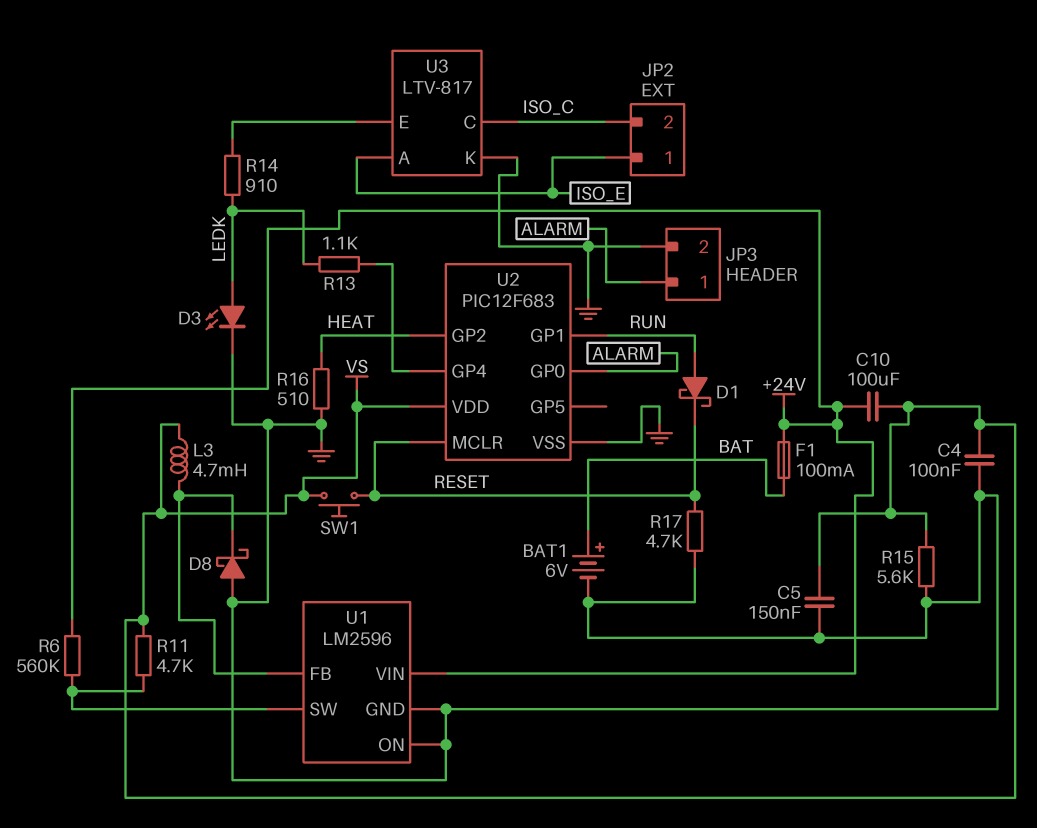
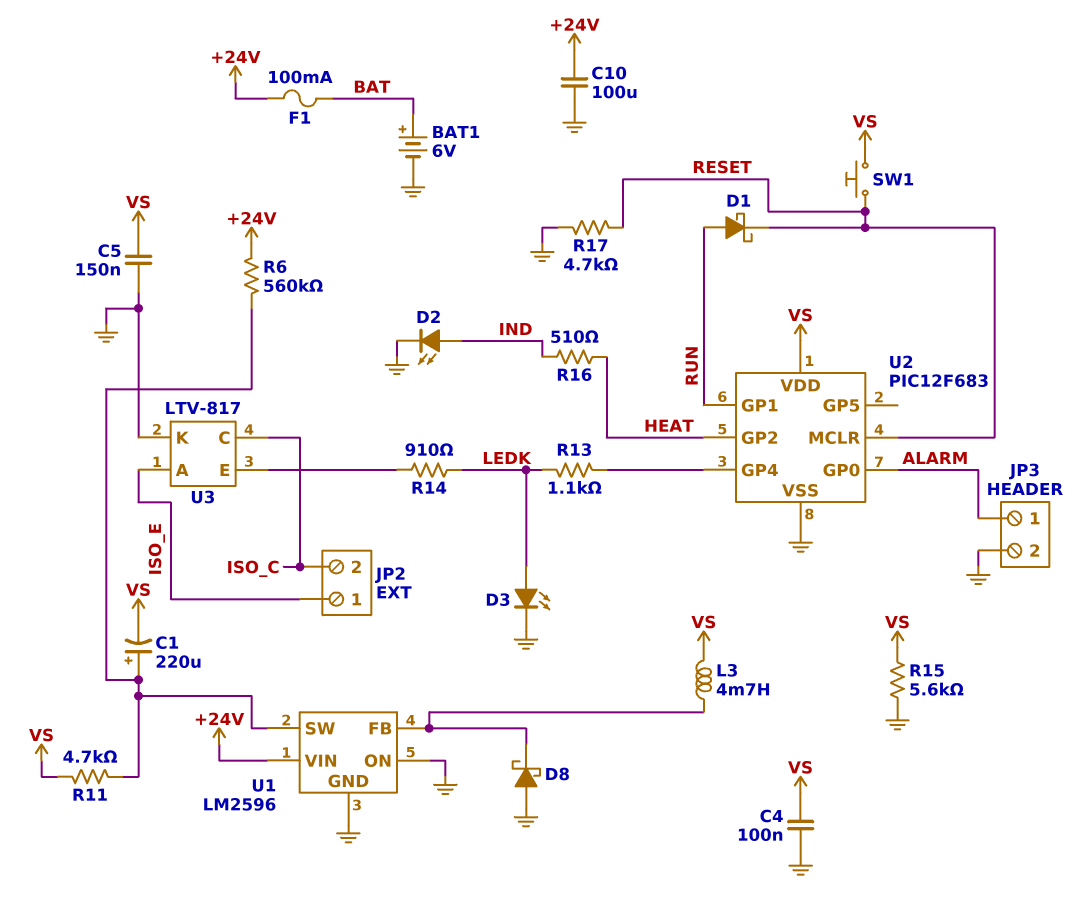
C1: none -> 220uF (plus U1/SW, minus VS)
C10: 100uF (+24V, VS) -> 100uF (+24V, GND)
D2: none -> LED (A IND, K GND)
R16: 510 (GND, HEAT) -> 510 (HEAT, IND)

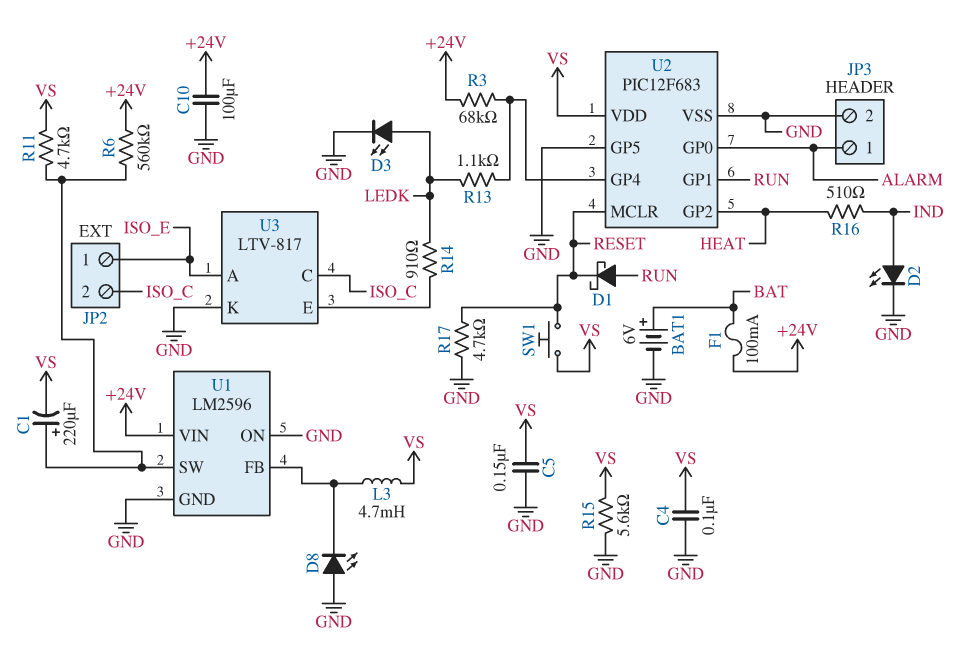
D8: schottky (A GND, K U1/FB) -> LED (A GND, K U1/FB)
R3: none -> 68k (+24V, U2/GP4)
U2 pin GP5: none -> GND

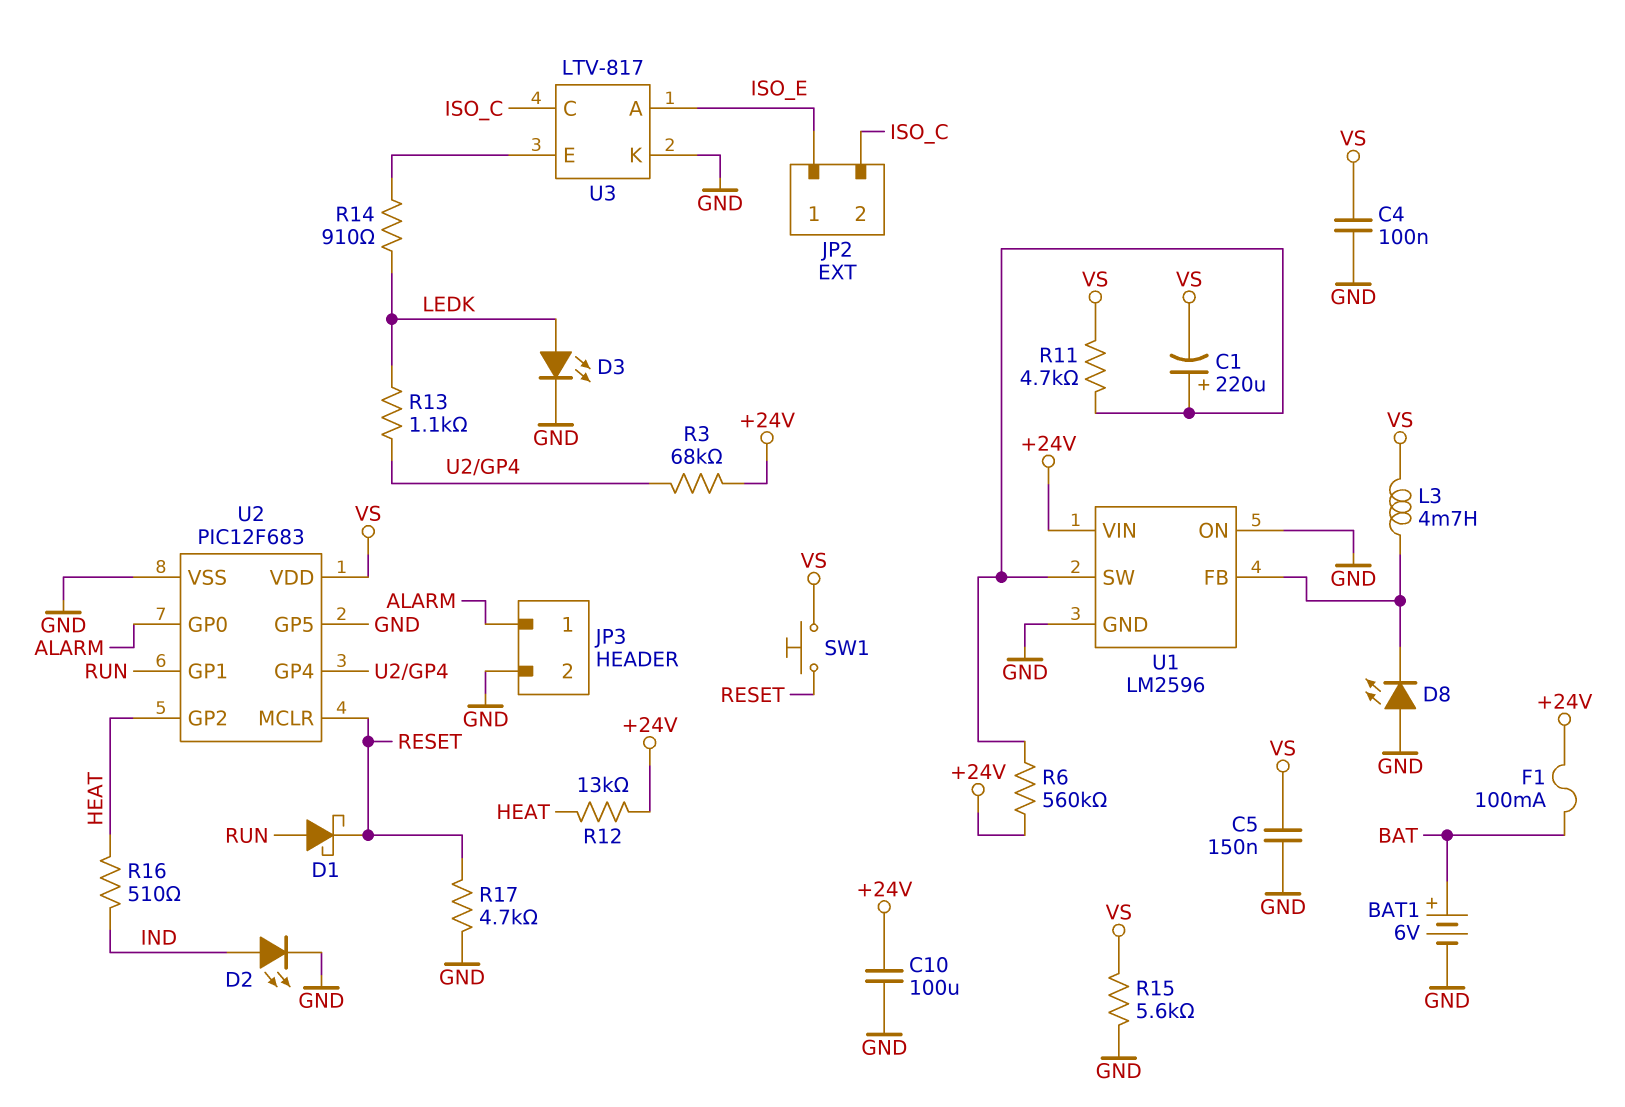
R12: none -> 13k (+24V, HEAT)

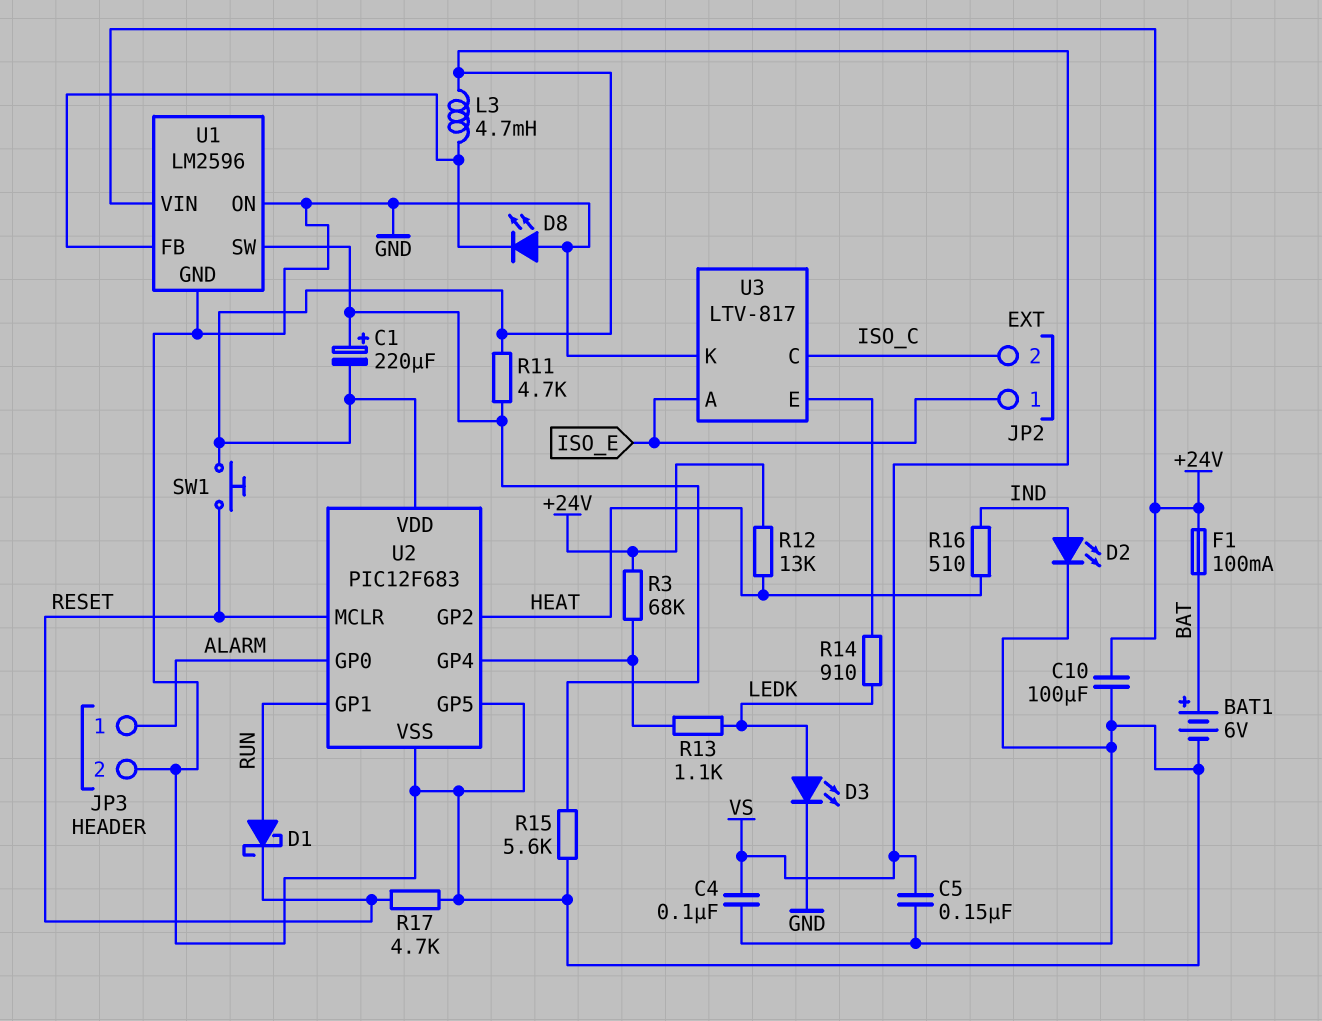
R6: 560k (+24V, U1/SW) -> none
R15: 5.6k (GND, VS) -> 5.6k (GND, U1/SW)

